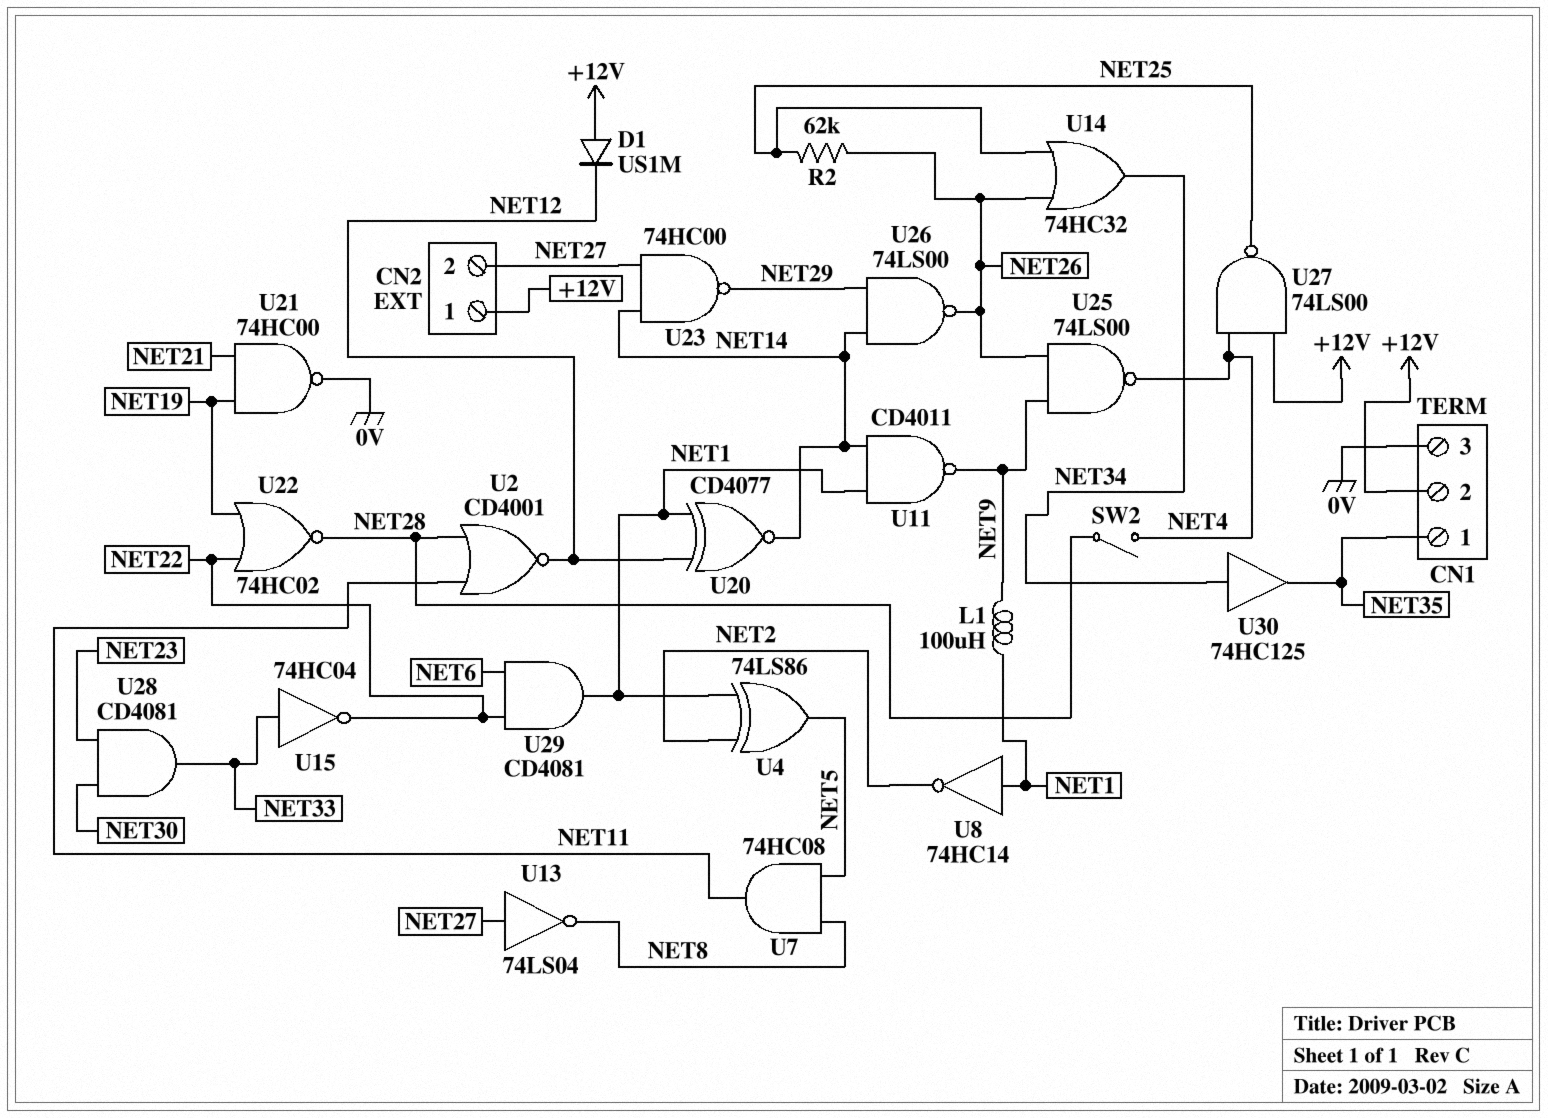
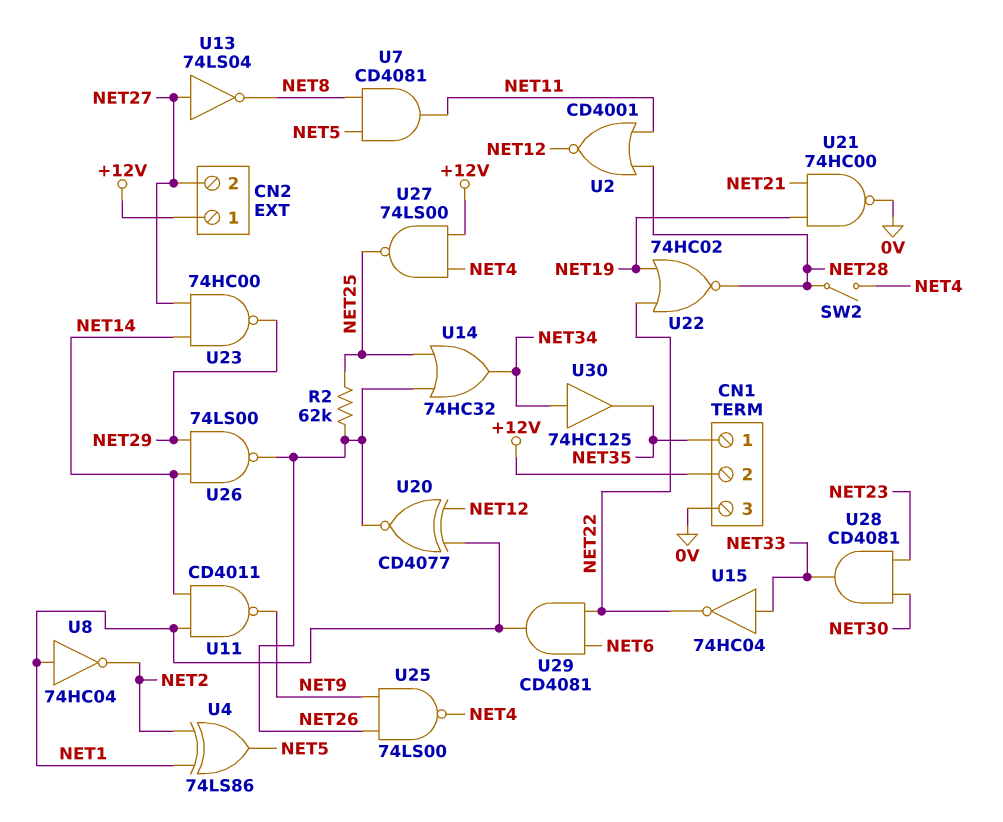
D1: diode US1M (A +12V, K NET12) -> none
L1: 100uH (NET1, NET9) -> none
U7: AND 74HC08 (in NET5, in NET8, out NET11) -> AND CD4081 (in NET5, in NET8, out NET11)
U8: NOT 74HC14 (in NET1, out NET2) -> NOT 74HC04 (in NET1, out NET2)
U20: XNOR CD4077 (in NET1, in NET12, out NET14) -> XNOR CD4077 (in NET1, in NET12, out NET26)

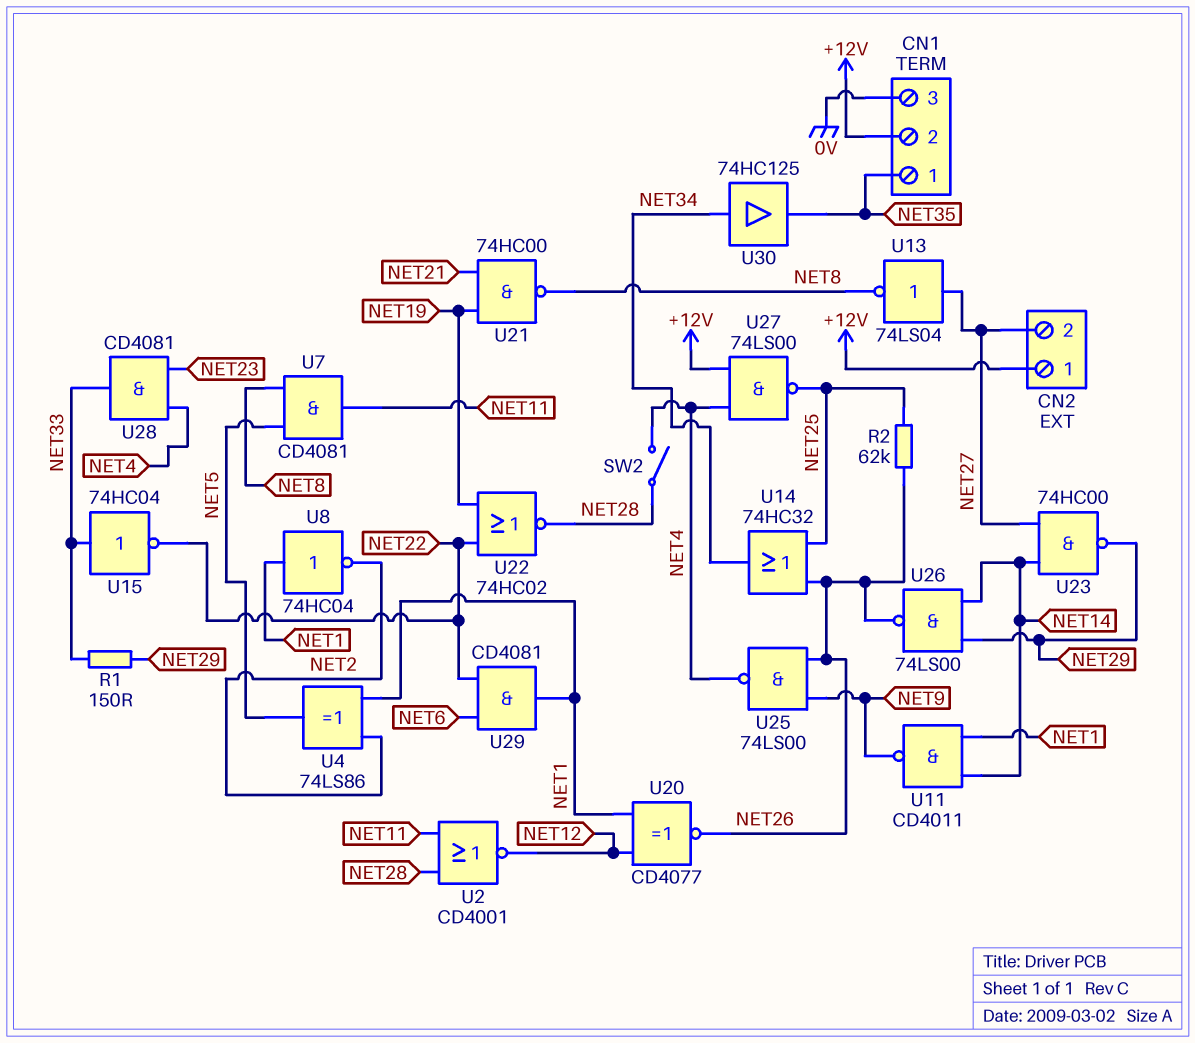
R1: none -> 150 (NET29, NET33)
U21: NAND 74HC00 (in NET19, in NET21, out 0V) -> NAND 74HC00 (in NET19, in NET21, out NET8)
U28: AND CD4081 (in NET23, in NET30, out NET33) -> AND CD4081 (in NET4, in NET23, out NET33)

